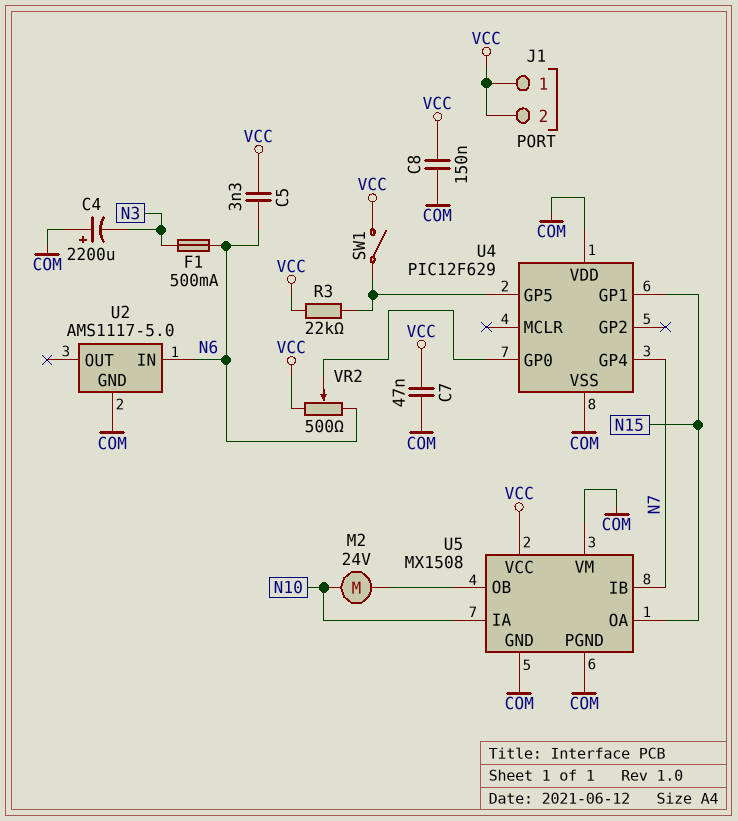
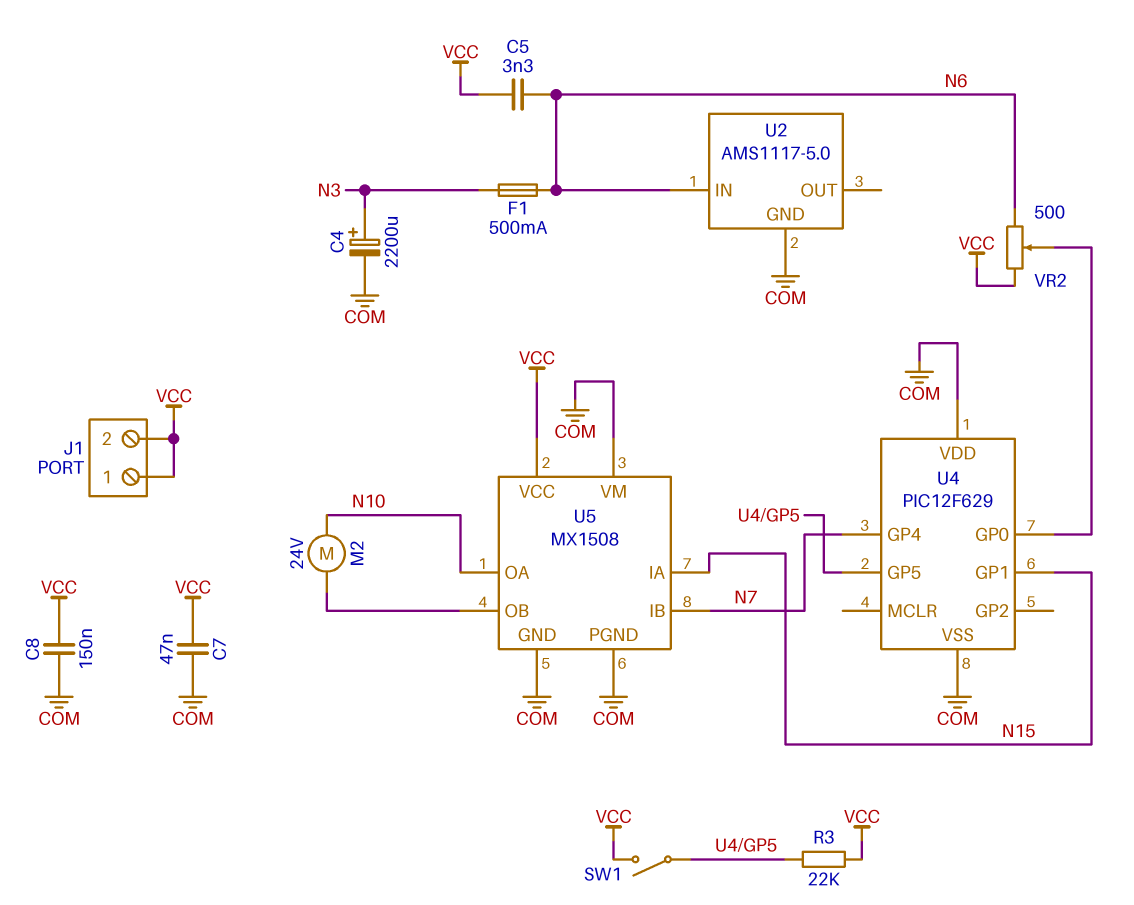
C4: 2200uF (plus COM, minus N3) -> 2200uF (plus N3, minus COM)
U5 pin IA: N10 -> N15
U5 pin OA: N15 -> N10

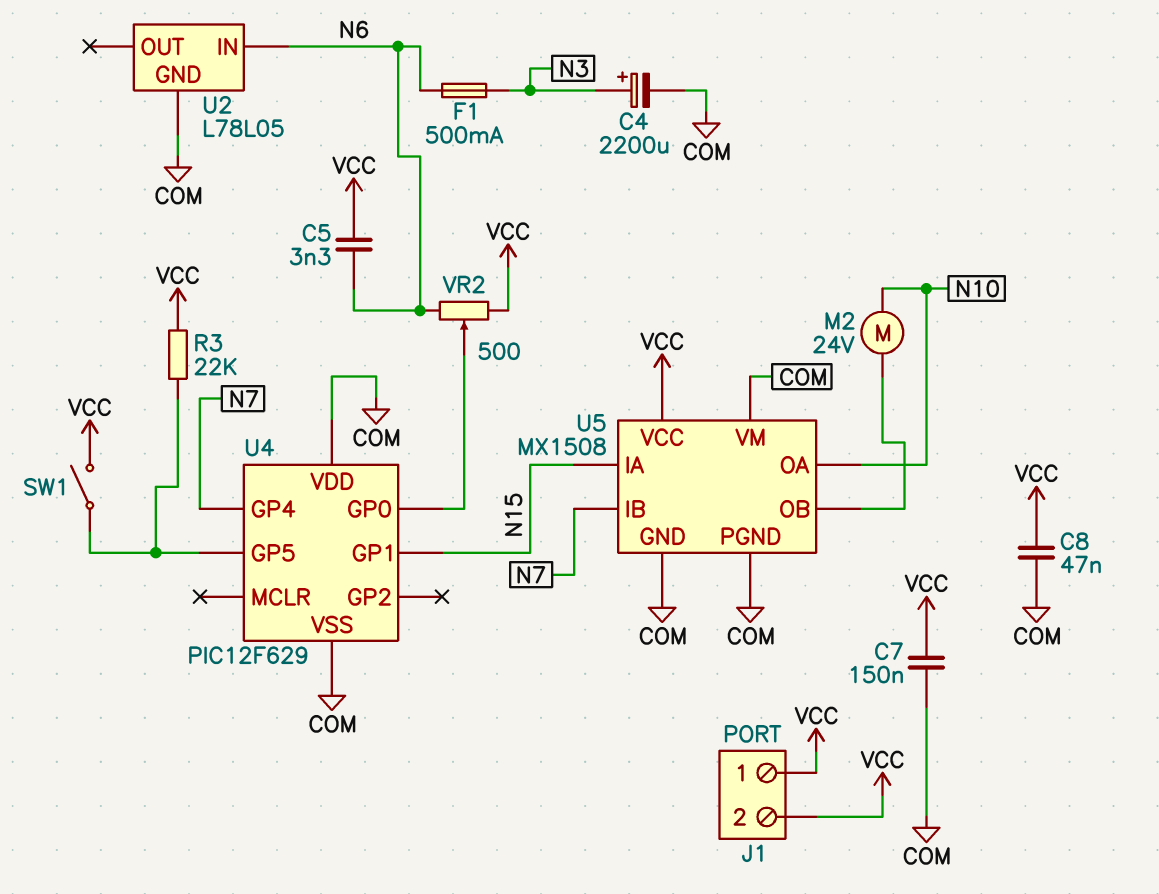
C7: 47nF (COM, VCC) -> 150nF (COM, VCC)
C8: 150nF (COM, VCC) -> 47nF (COM, VCC)
U2: AMS1117-5.0 -> L78L05

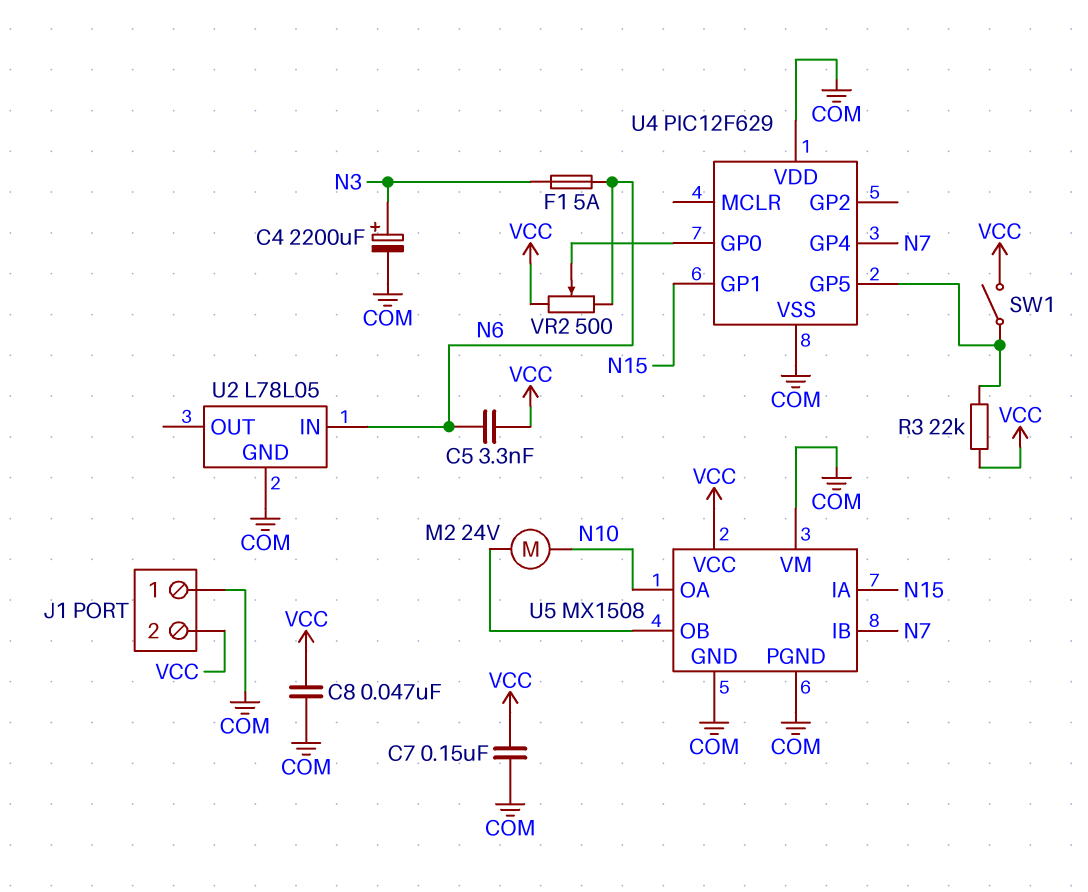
F1: 500mA (N3, N6) -> 5A (N3, N6)
J1 pin 1: VCC -> COM

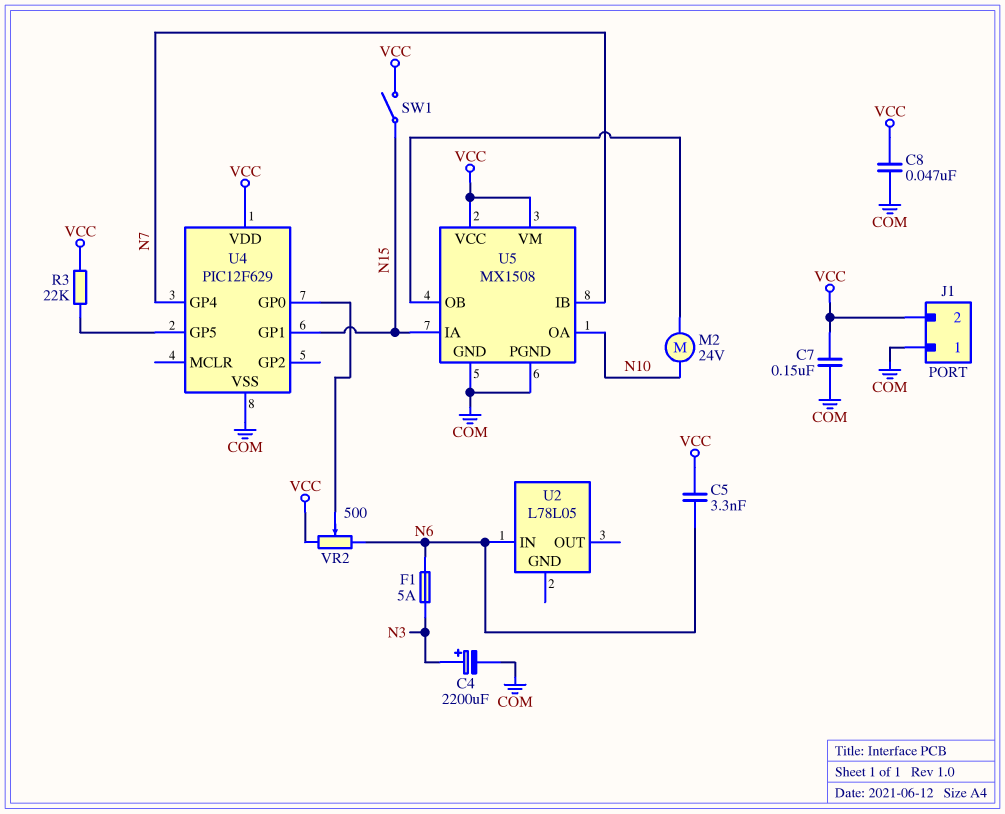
SW1: switch (U4/GP5, VCC) -> switch (N15, VCC)
U2 pin GND: COM -> none
U4 pin VDD: COM -> VCC
U5 pin VM: COM -> VCC

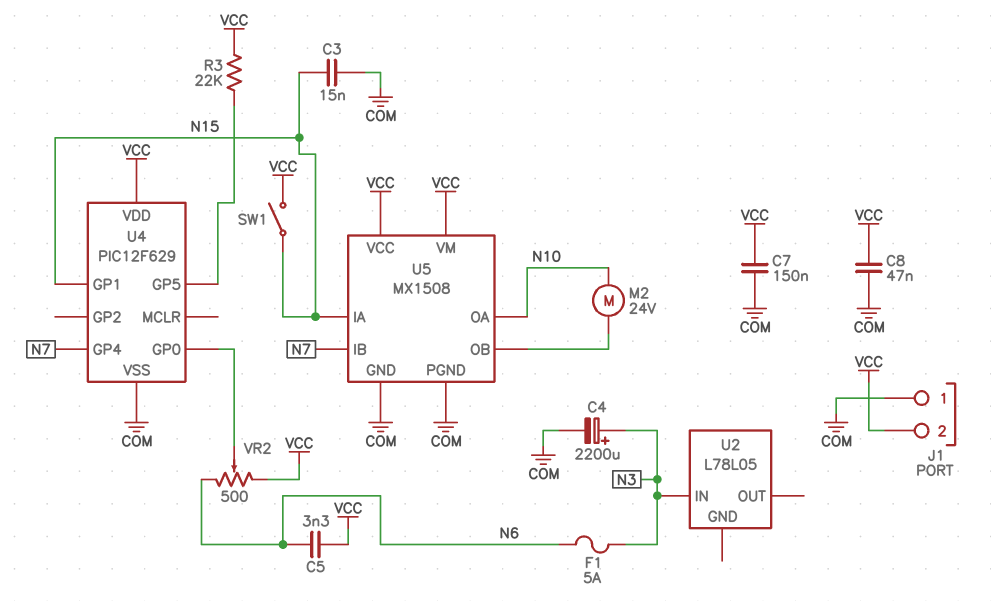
C3: none -> 15nF (COM, N15)
U2 pin IN: N6 -> N3

